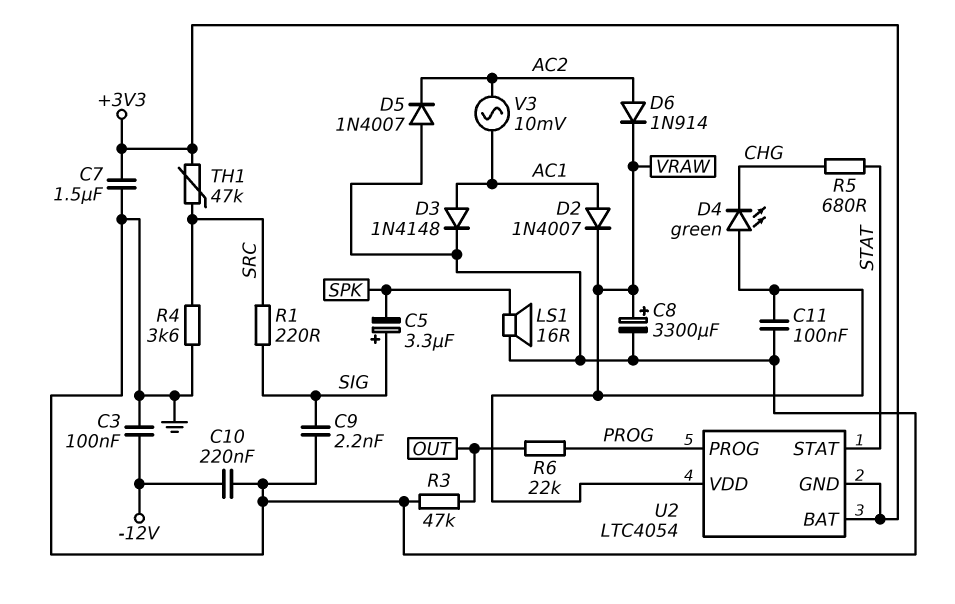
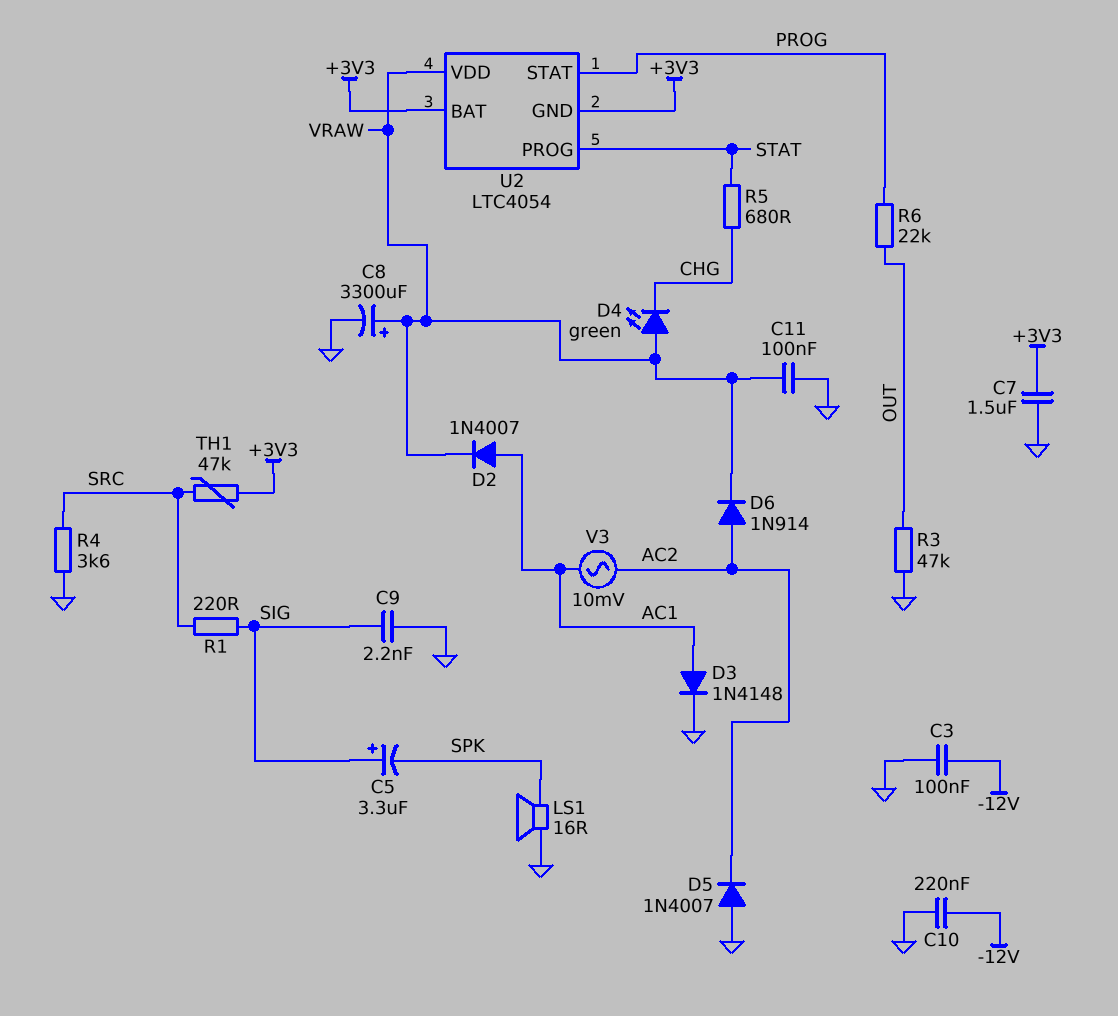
U2 pin PROG: PROG -> STAT
U2 pin STAT: STAT -> PROG

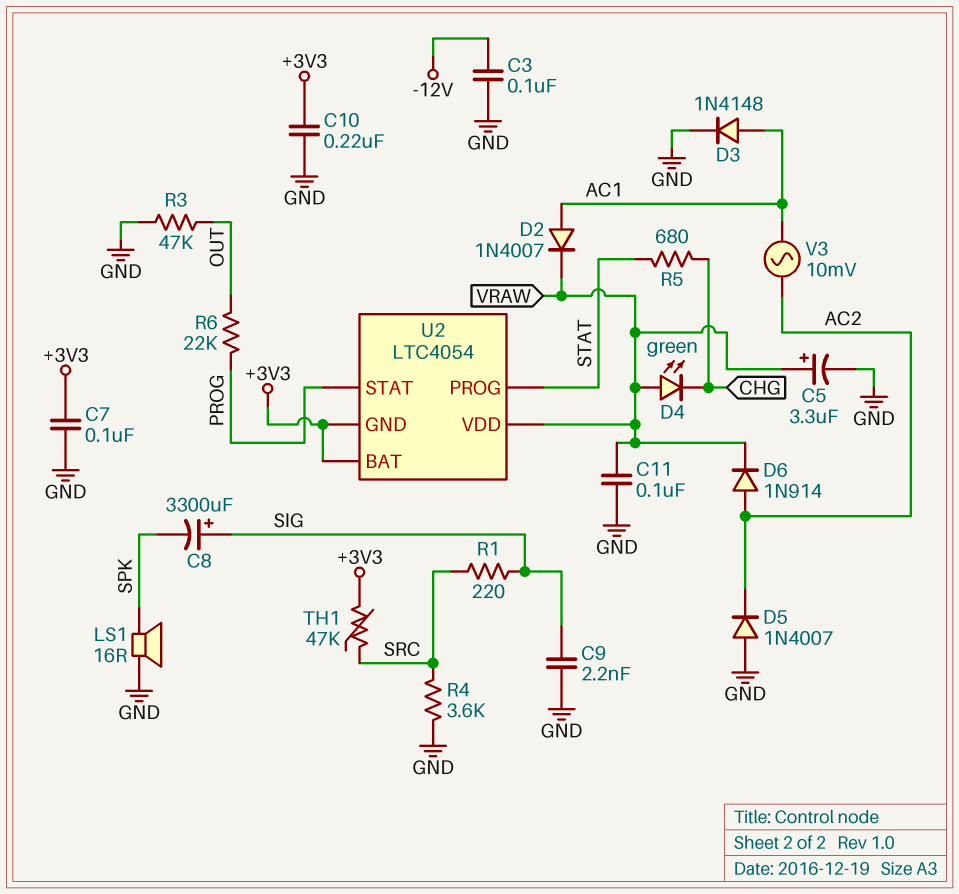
C5: 3.3uF (plus SIG, minus SPK) -> 3.3uF (plus VRAW, minus GND)
C7: 1.5uF (+3V3, GND) -> 100nF (+3V3, GND)
C8: 3300uF (plus VRAW, minus GND) -> 3300uF (plus SIG, minus SPK)
C10: 220nF (-12V, GND) -> 220nF (+3V3, GND)

